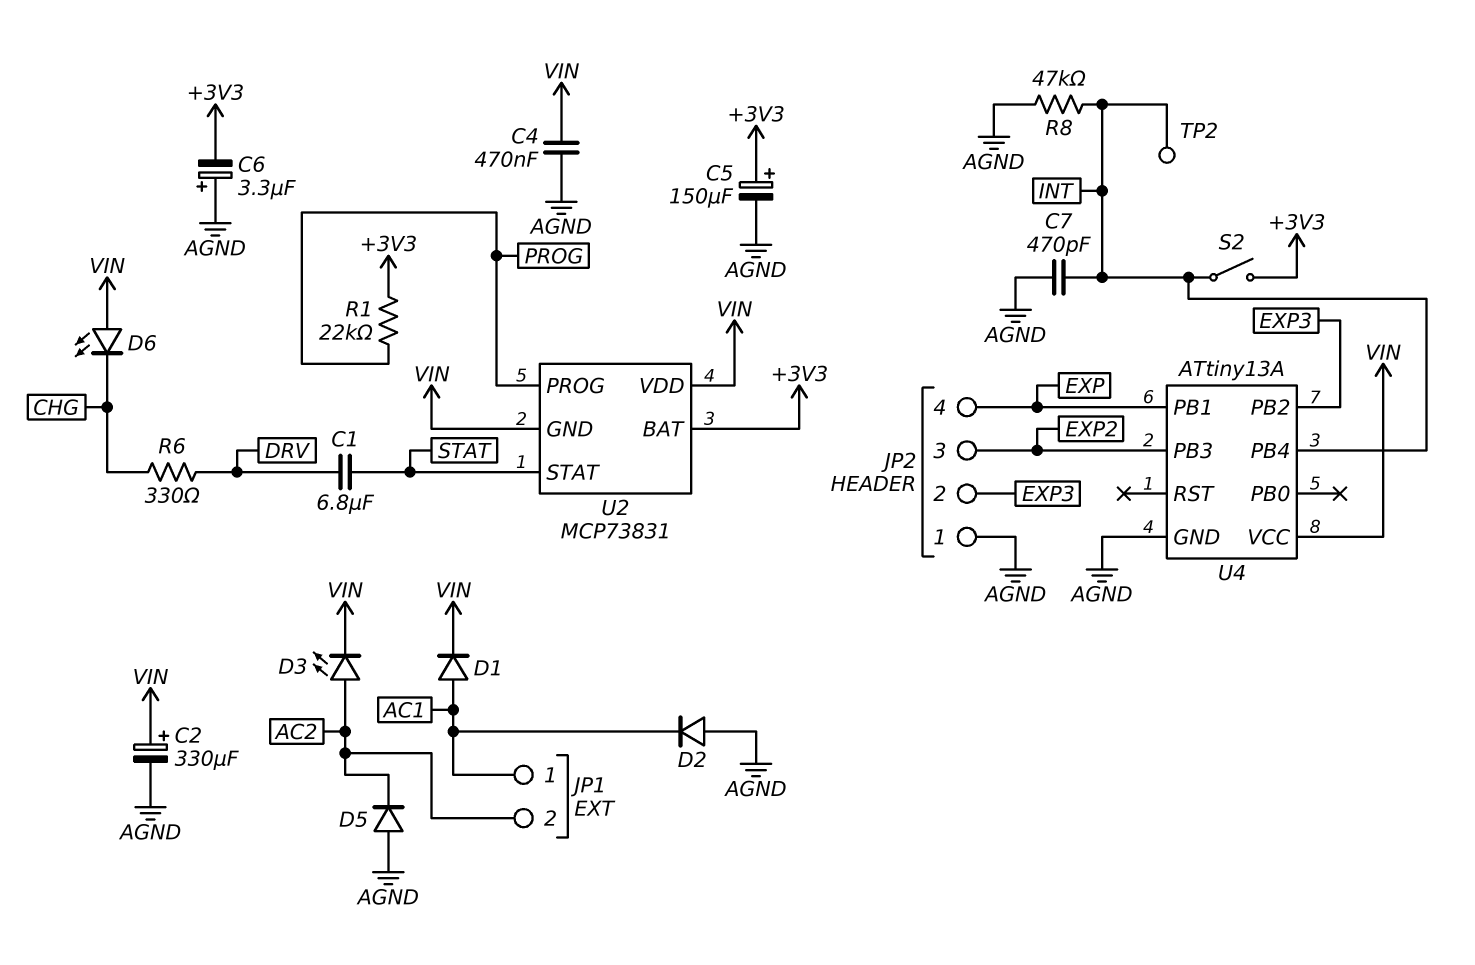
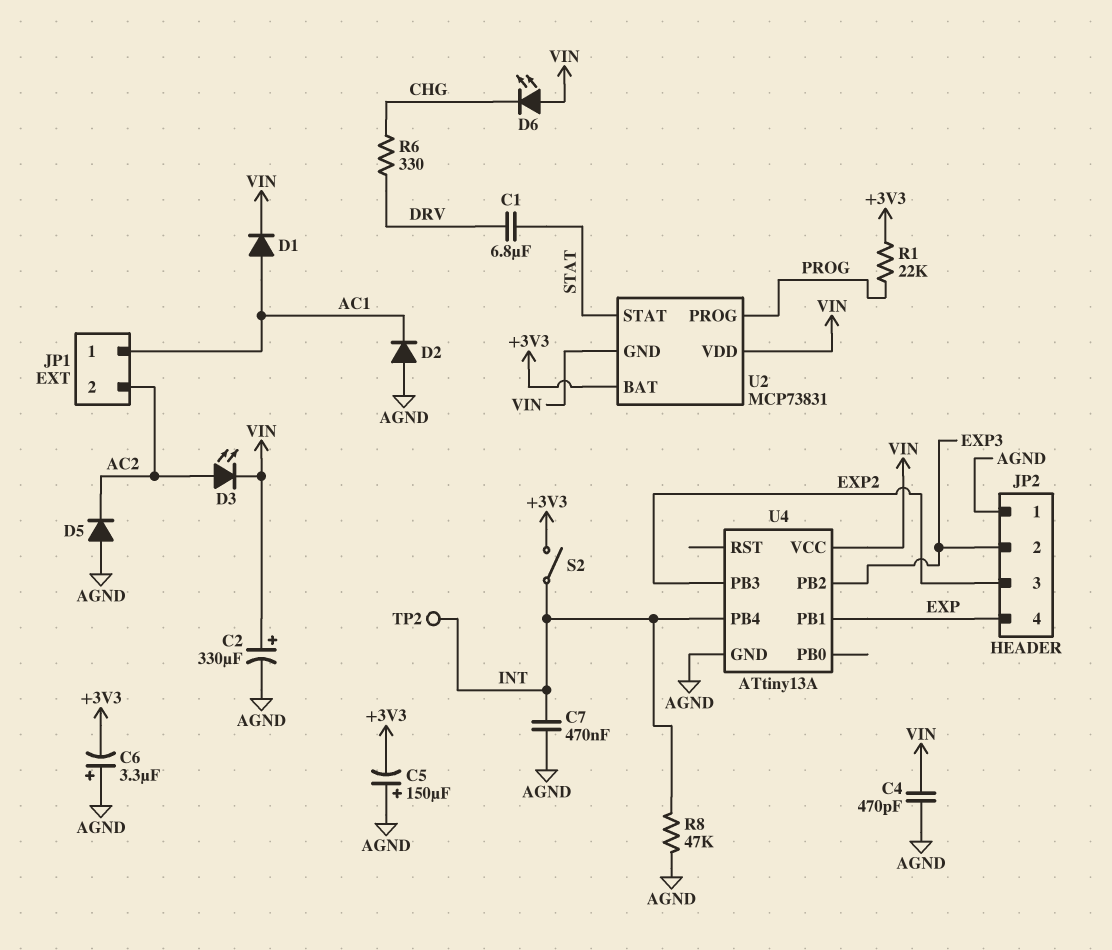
C4: 470nF (AGND, VIN) -> 470pF (AGND, VIN)
C5: 150uF (plus +3V3, minus AGND) -> 150uF (plus AGND, minus +3V3)
C7: 470pF (AGND, INT) -> 470nF (AGND, INT)

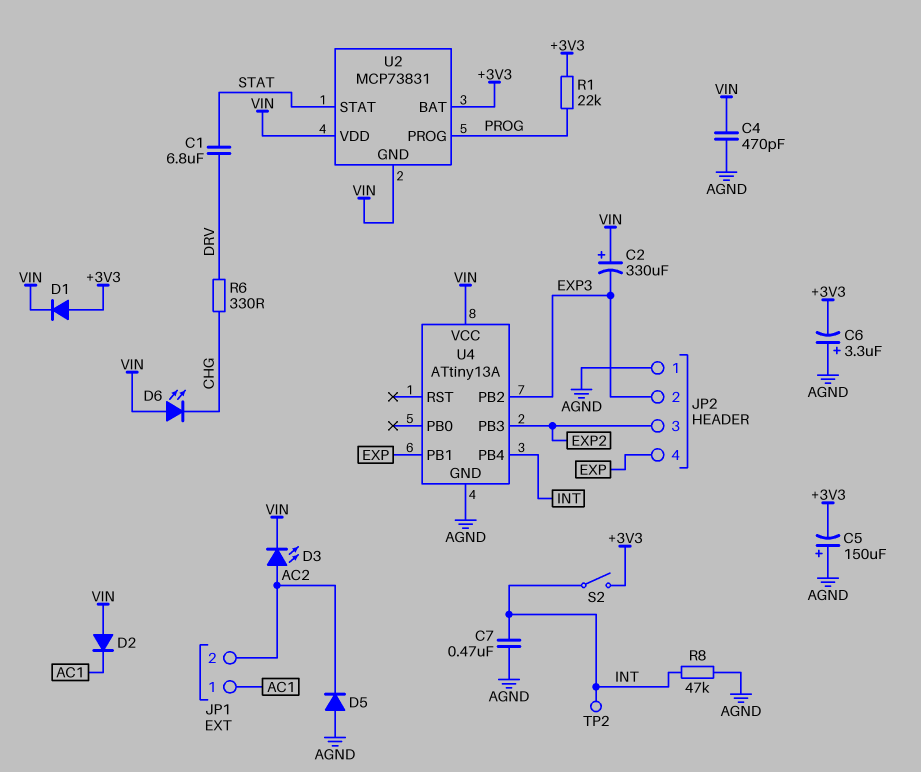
C2: 330uF (plus VIN, minus AGND) -> 330uF (plus VIN, minus EXP3)
D1: diode (A AC1, K VIN) -> diode (A +3V3, K VIN)
D2: diode (A AGND, K AC1) -> diode (A VIN, K AC1)

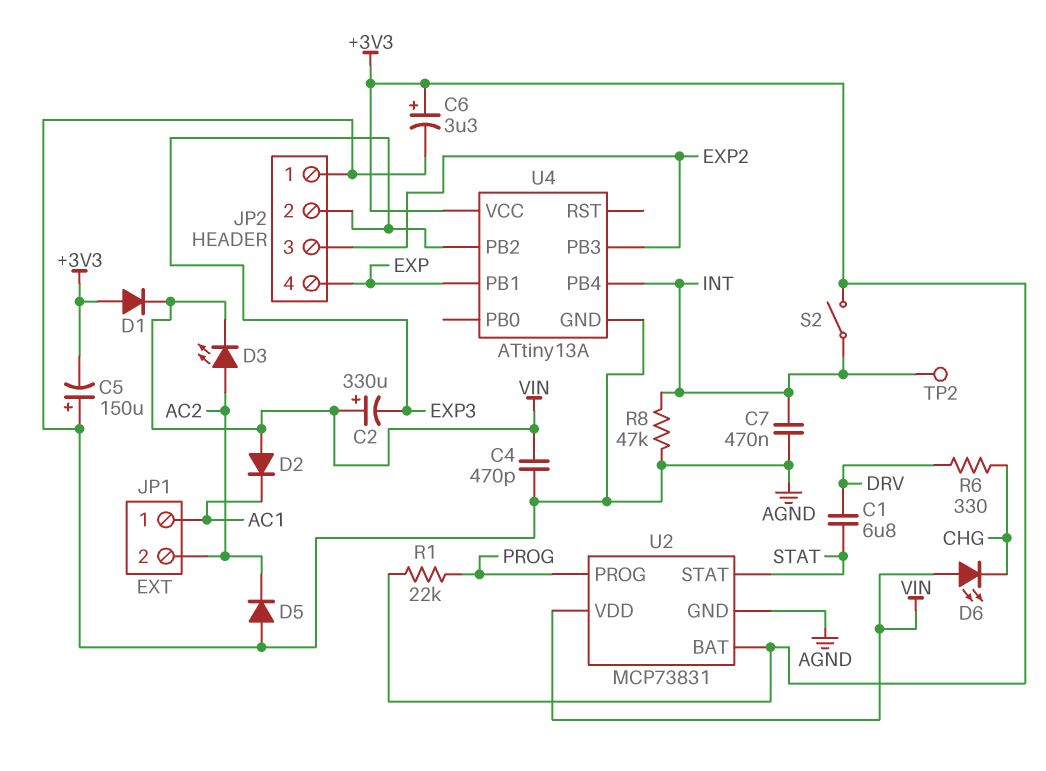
C6: 3.3uF (plus AGND, minus +3V3) -> 3.3uF (plus +3V3, minus AGND)
U2 pin GND: VIN -> AGND
U4 pin VCC: VIN -> +3V3

